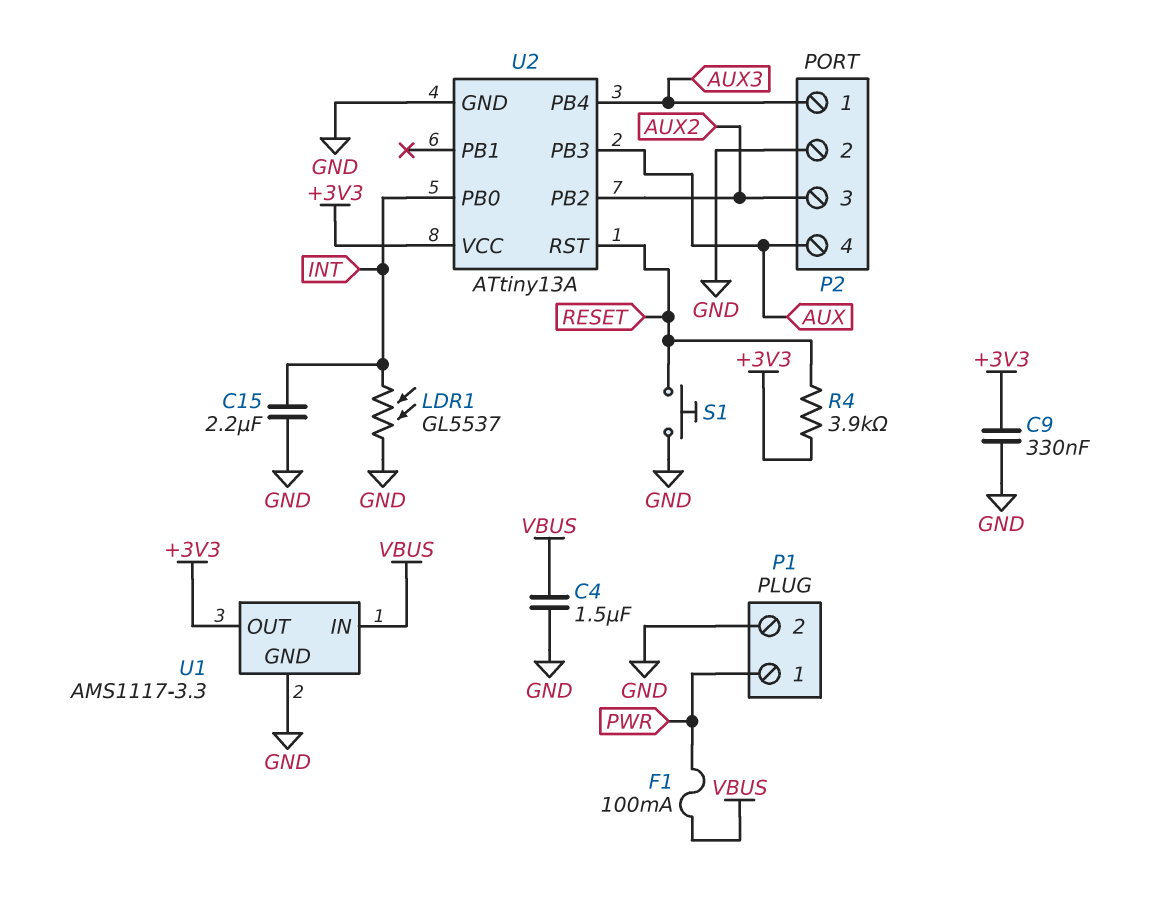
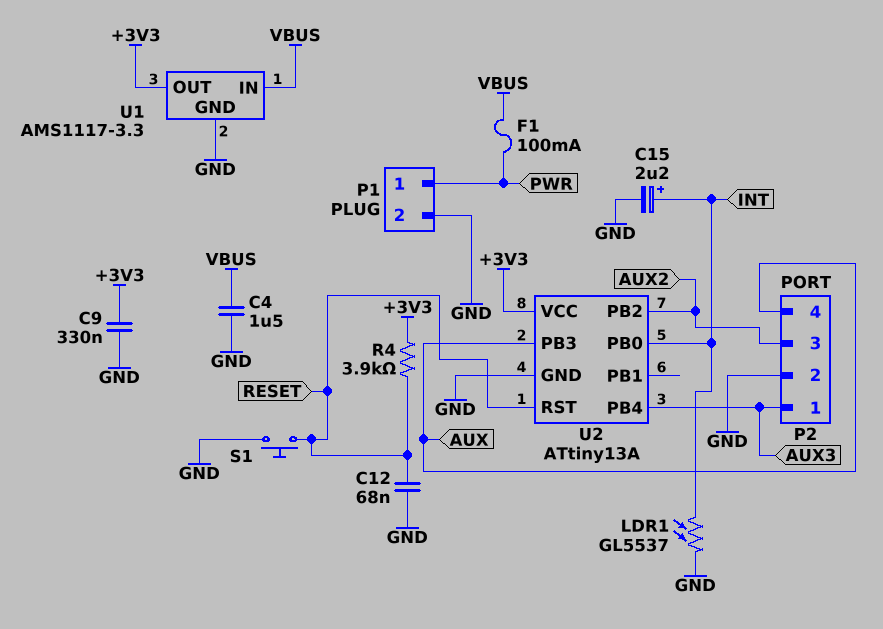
C12: none -> 68nF (GND, RESET)
C15: 2.2uF (GND, INT) -> 2.2uF (plus INT, minus GND)

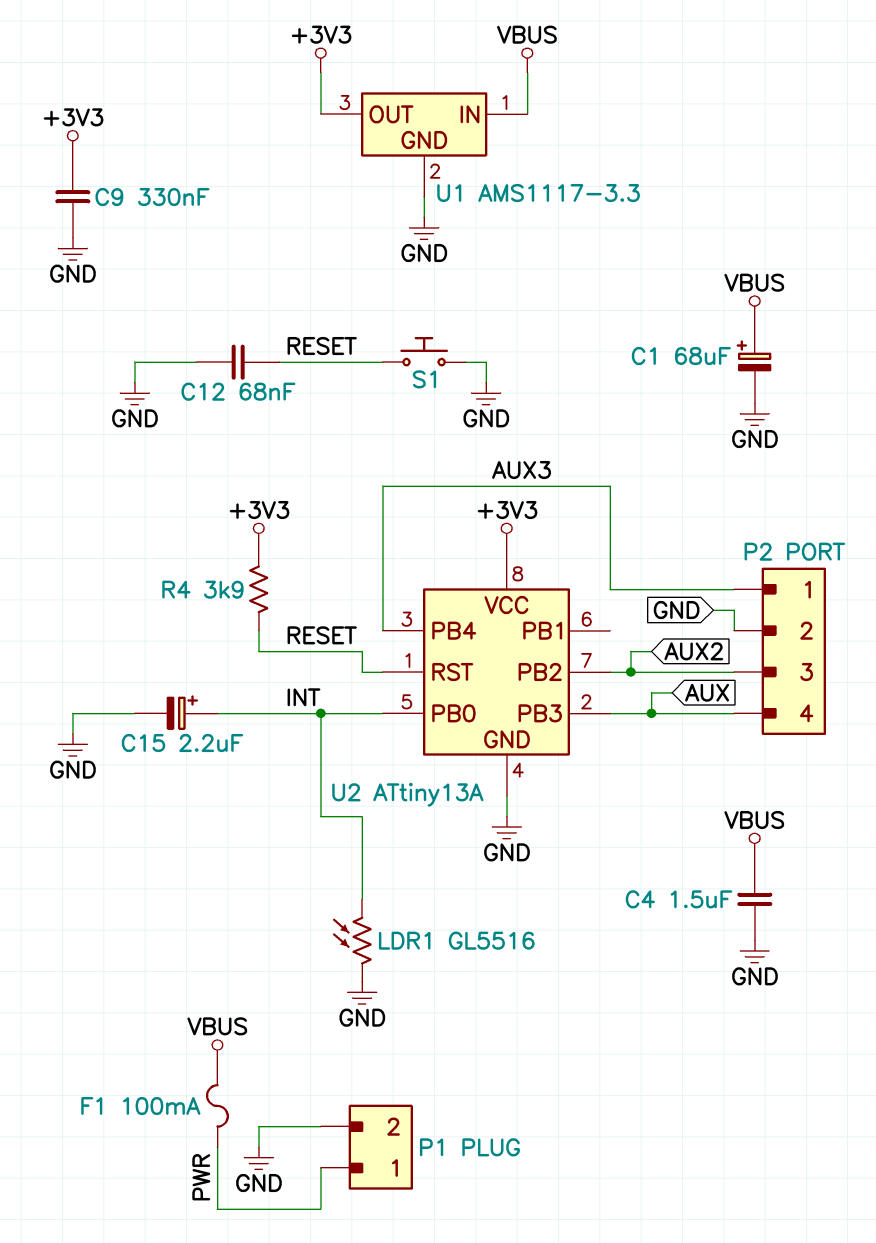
C1: none -> 68uF (plus VBUS, minus GND)
LDR1: GL5537 (GND, INT) -> GL5516 (GND, INT)

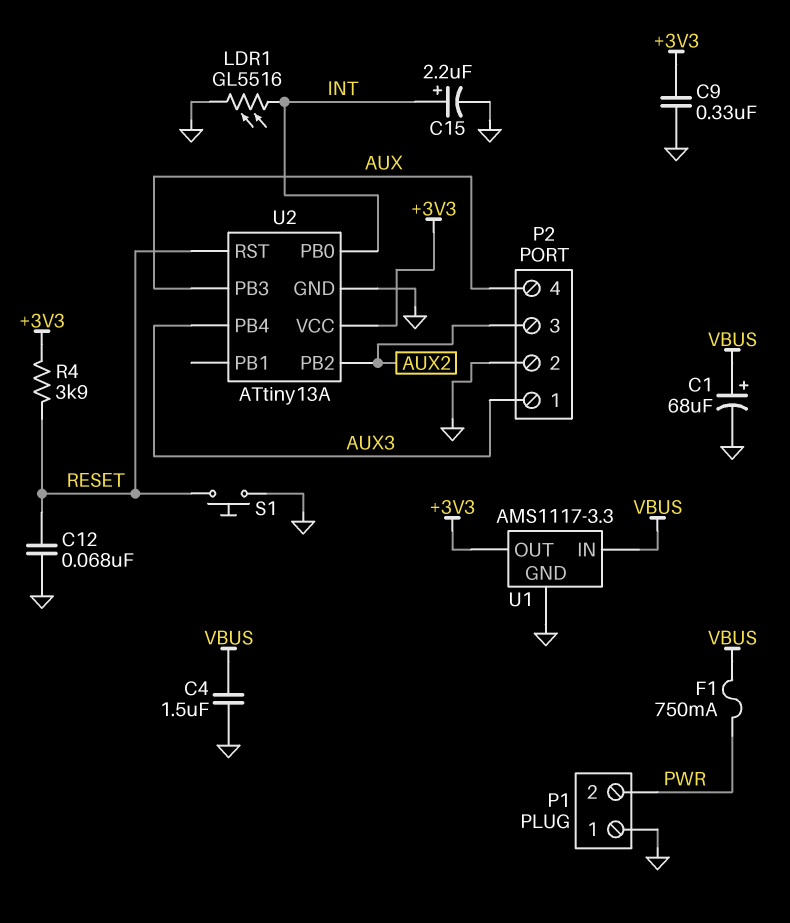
F1: 100mA (PWR, VBUS) -> 750mA (PWR, VBUS)
P1 pin 1: PWR -> GND
P1 pin 2: GND -> PWR

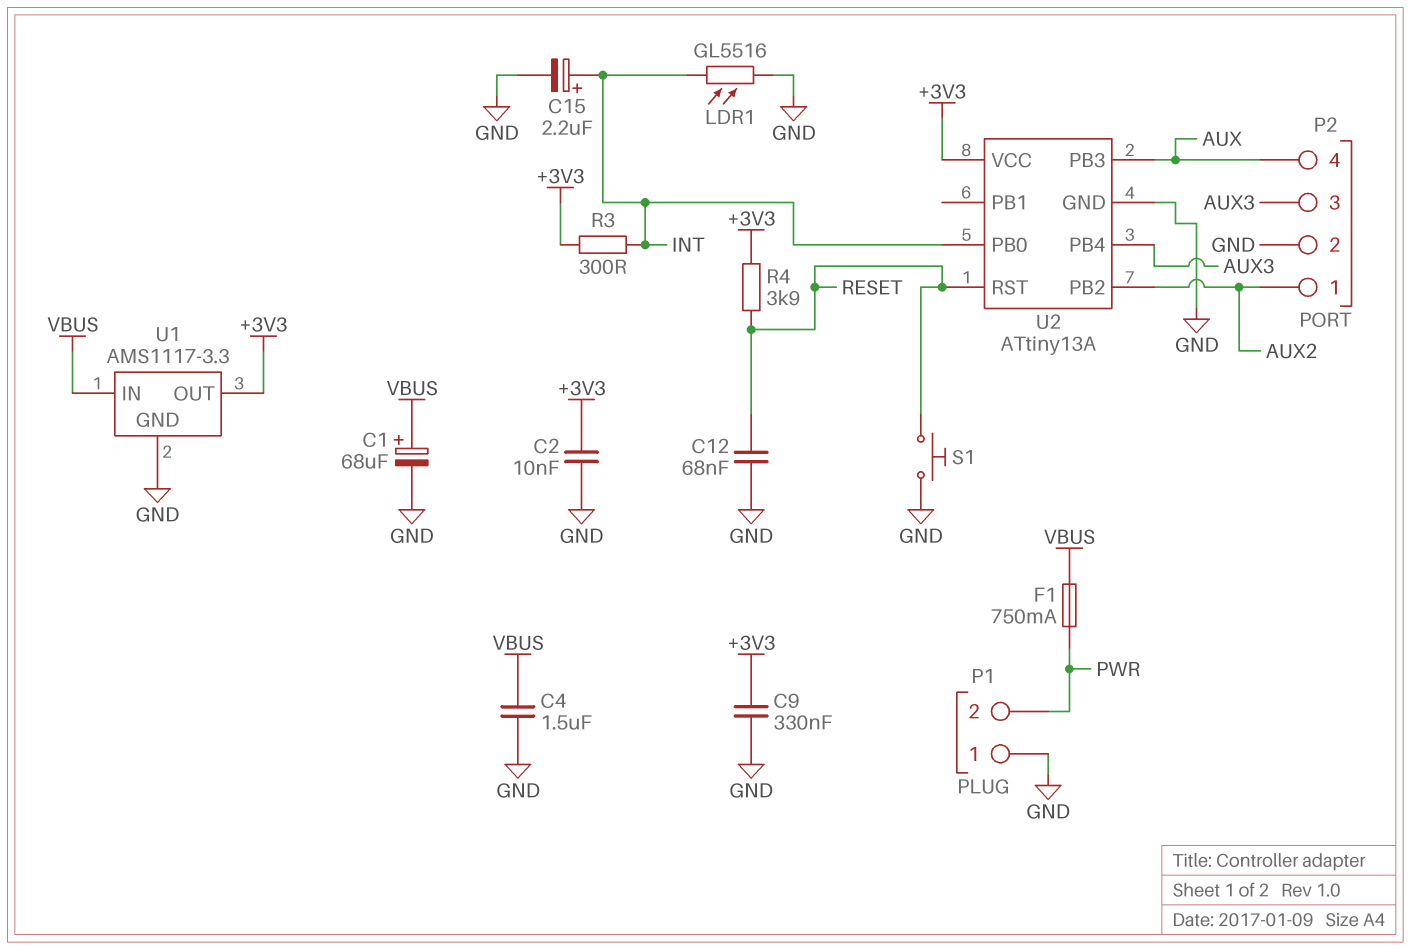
C2: none -> 10nF (+3V3, GND)
P2 pin 1: AUX3 -> AUX2
P2 pin 3: AUX2 -> AUX3
R3: none -> 300 (+3V3, INT)

